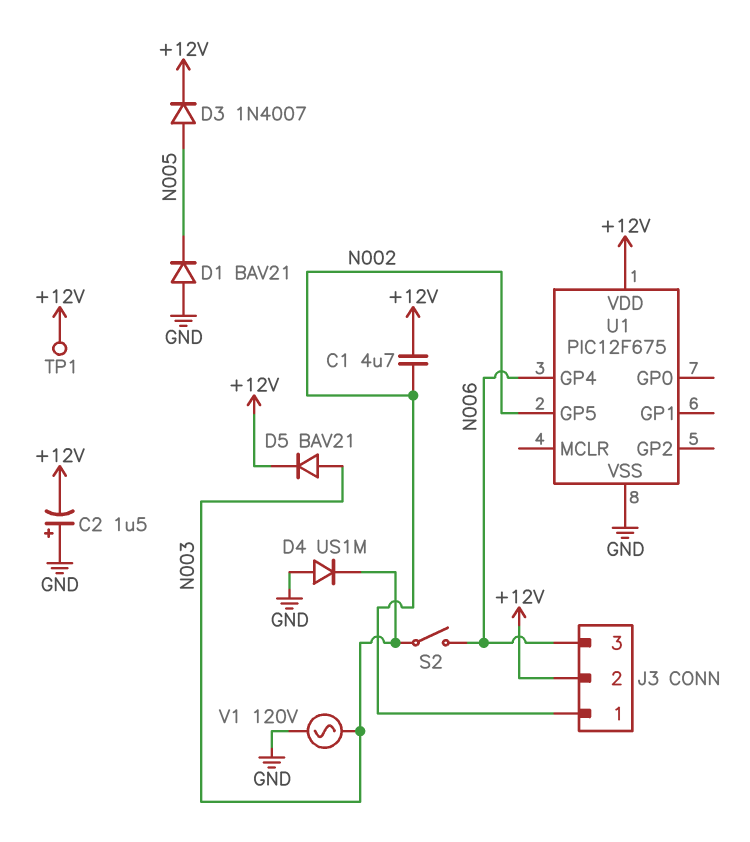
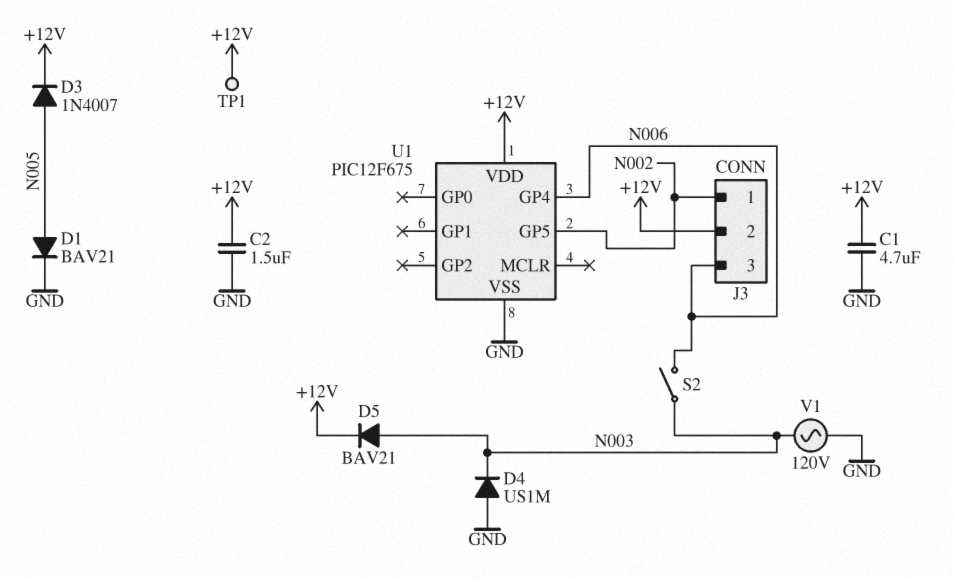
C1: 4.7uF (+12V, N002) -> 4.7uF (+12V, GND)
C2: 1.5uF (plus GND, minus +12V) -> 1.5uF (+12V, GND)
D1: diode BAV21 (A GND, K N005) -> diode BAV21 (A N005, K GND)

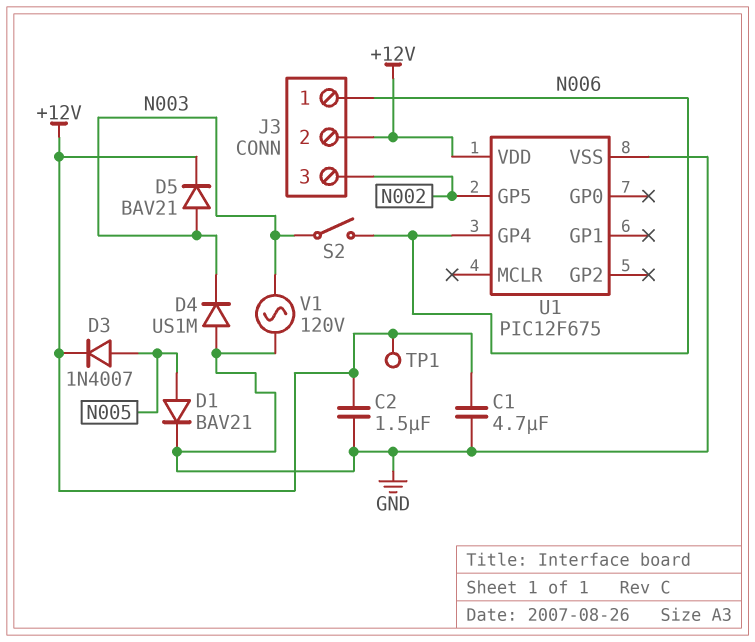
J3 pin 1: N002 -> N006
J3 pin 3: N006 -> N002

